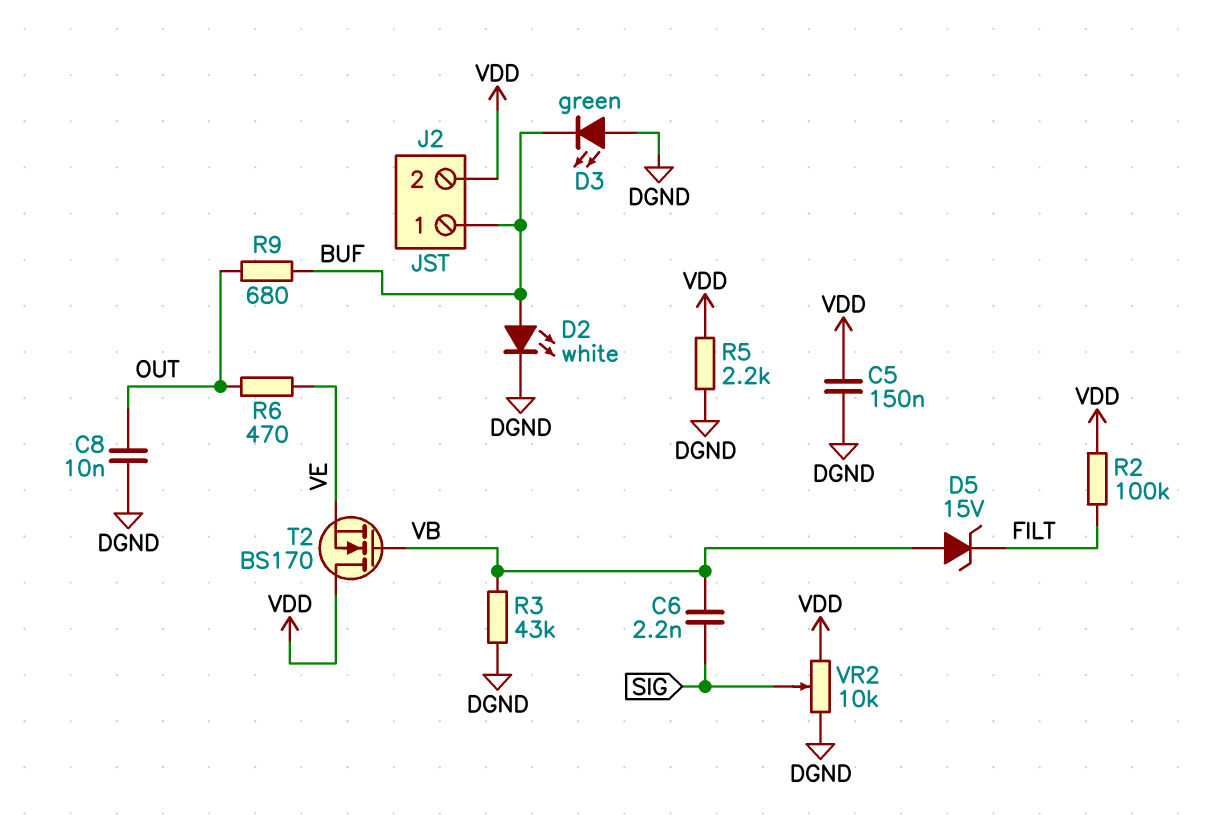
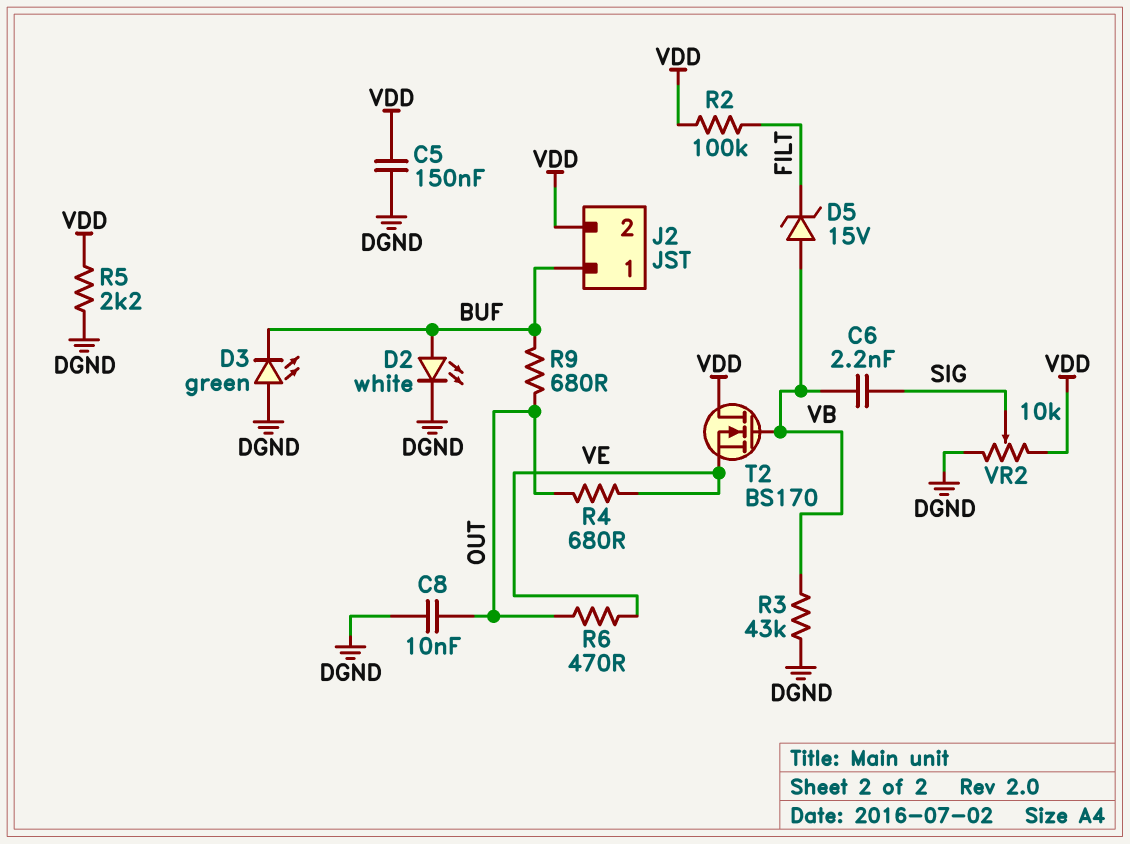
R4: none -> 680 (OUT, VE)

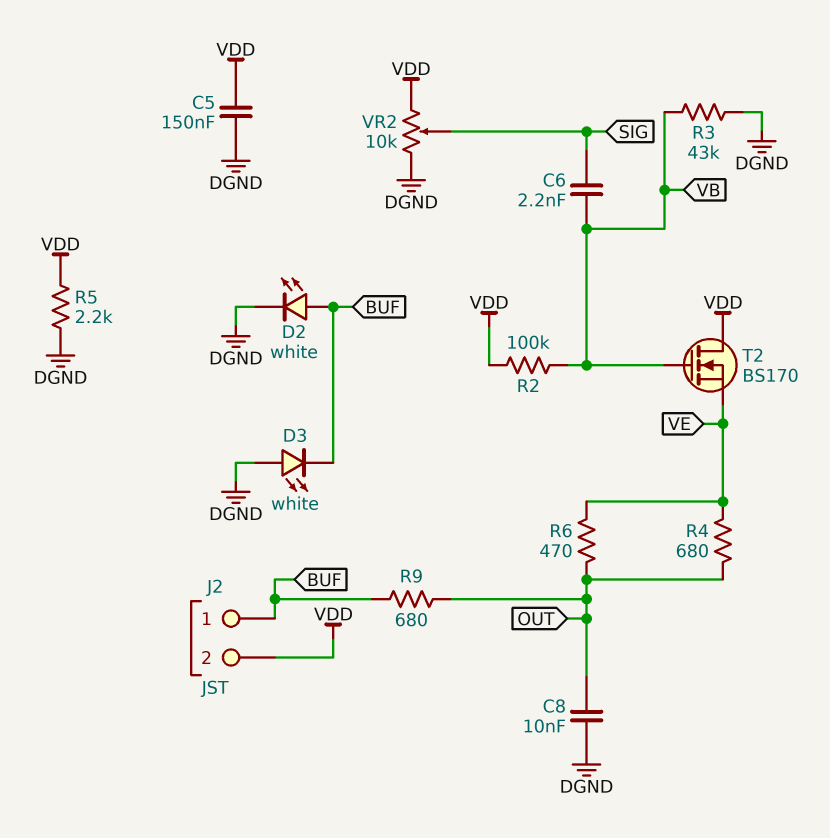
D3: LED green (A DGND, K BUF) -> LED white (A DGND, K BUF)
D5: zener 15V (A VB, K FILT) -> none
R2: 100k (FILT, VDD) -> 100k (VB, VDD)

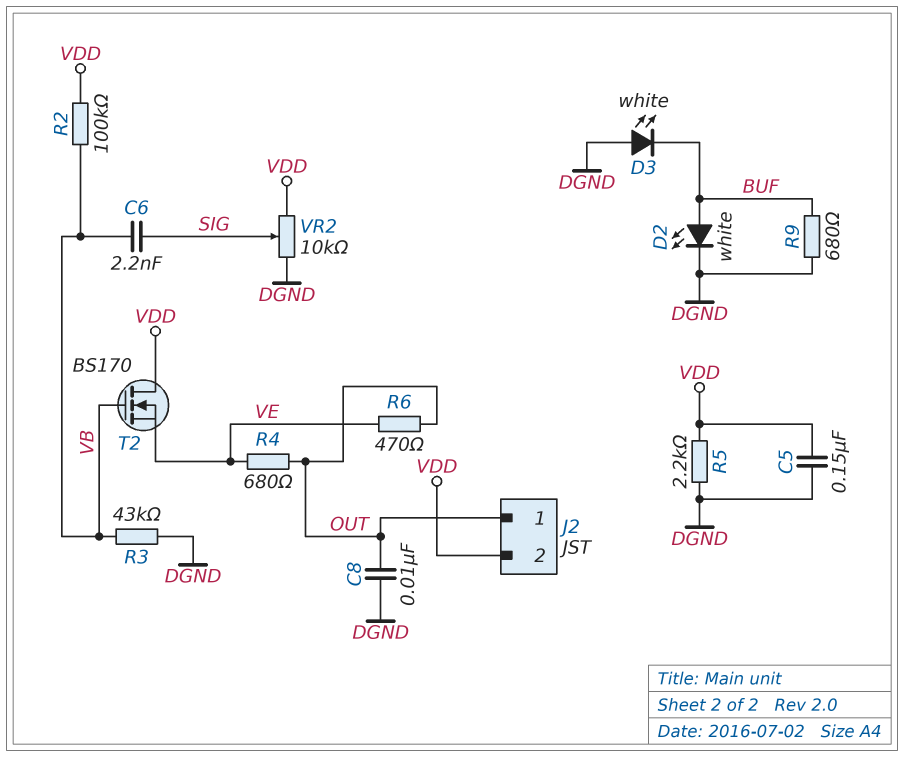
J2 pin 1: BUF -> OUT
R9: 680 (BUF, OUT) -> 680 (BUF, DGND)

